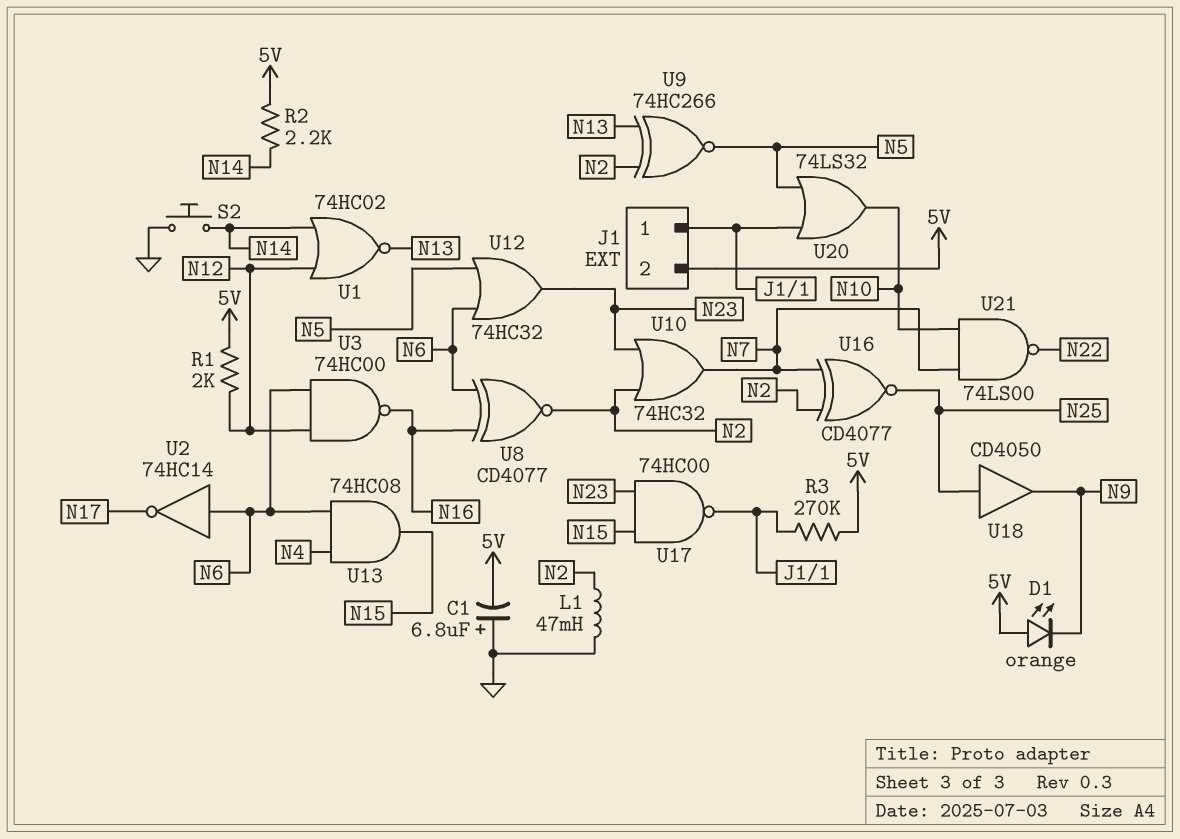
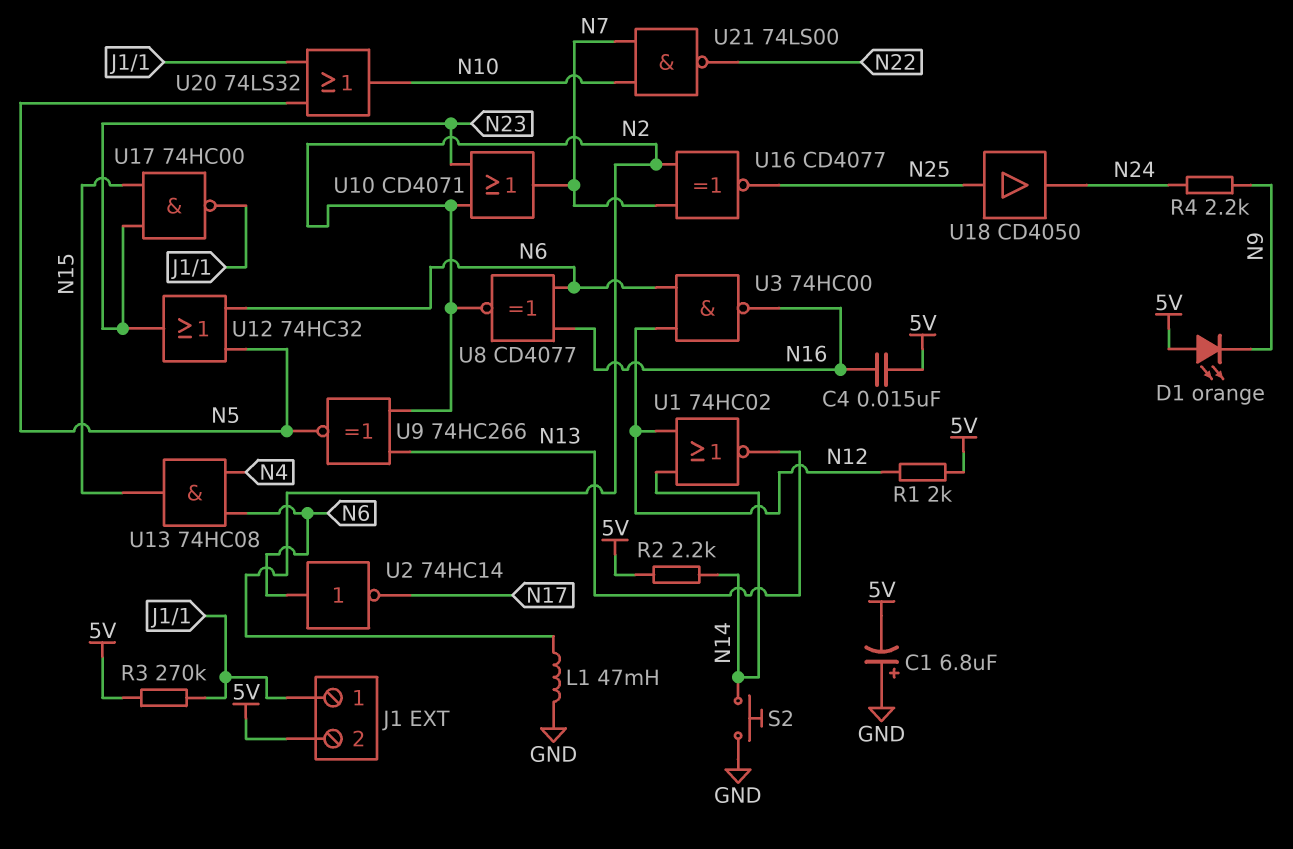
C4: none -> 15nF (5V, N16)
R4: none -> 2.2k (N9, N24)
U10: OR 74HC32 (in N2, in N23, out N7) -> OR CD4071 (in N2, in N23, out N7)
U18: buffer CD4050 (in N25, out N9) -> buffer CD4050 (in N25, out N24)

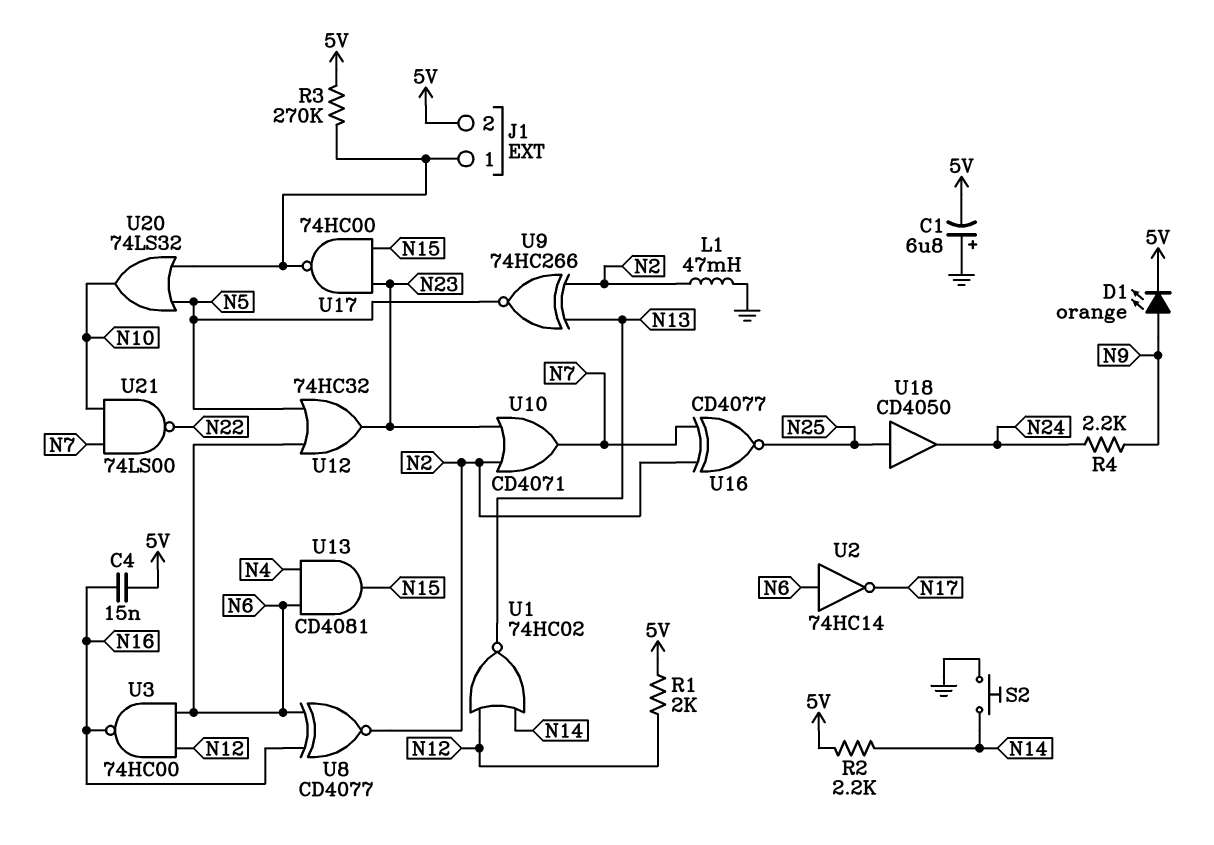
D1: LED orange (A 5V, K N9) -> LED orange (A N9, K 5V)
U13: AND 74HC08 (in N4, in N6, out N15) -> AND CD4081 (in N4, in N6, out N15)

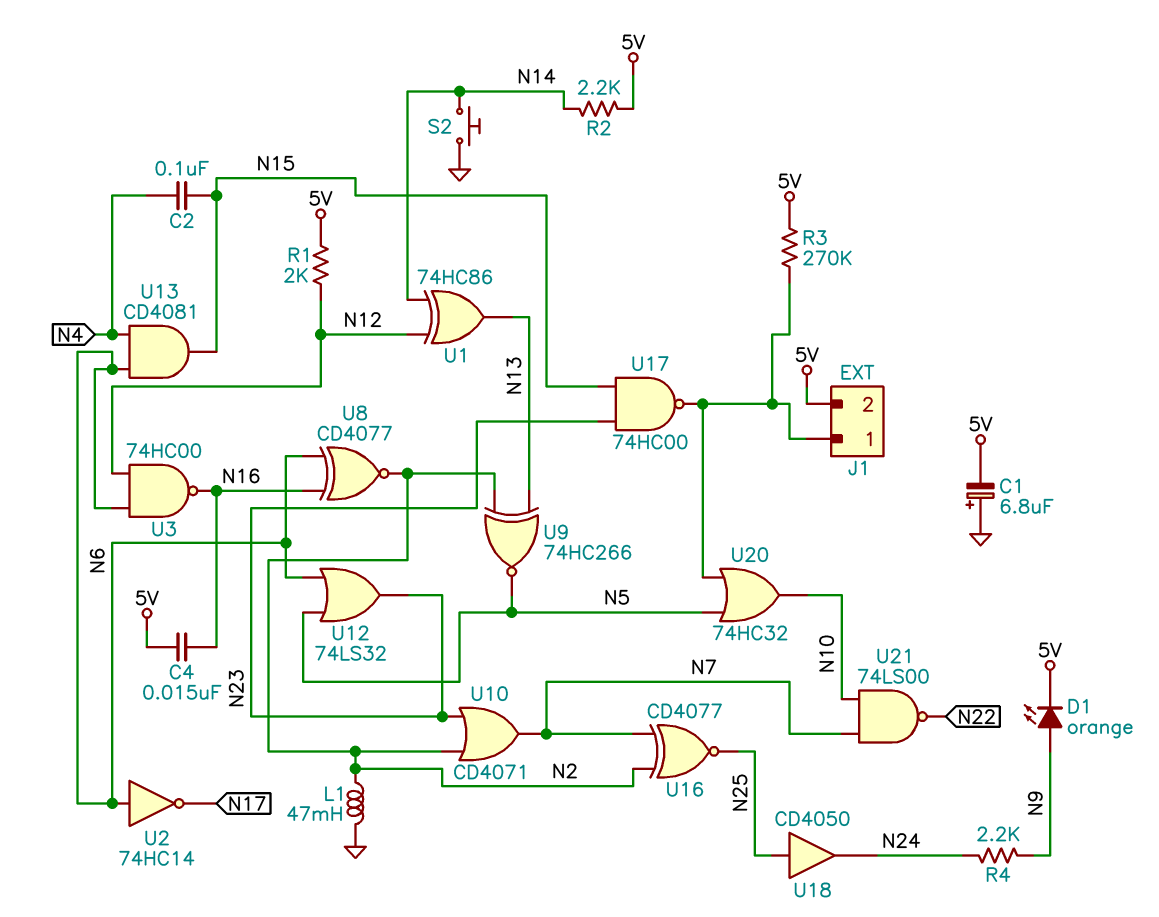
C2: none -> 100nF (N4, N15)
U1: NOR 74HC02 (in N12, in N14, out N13) -> XOR 74HC86 (in N12, in N14, out N13)
U12: OR 74HC32 (in N5, in N6, out N23) -> OR 74LS32 (in N5, in N6, out N23)
U20: OR 74LS32 (in J1/1, in N5, out N10) -> OR 74HC32 (in J1/1, in N5, out N10)

